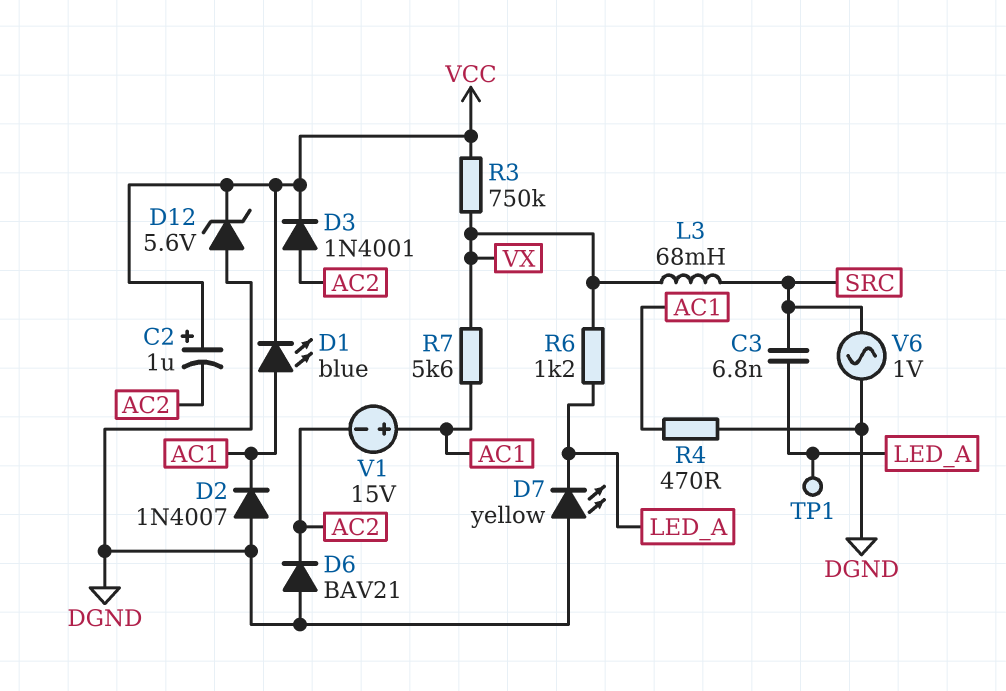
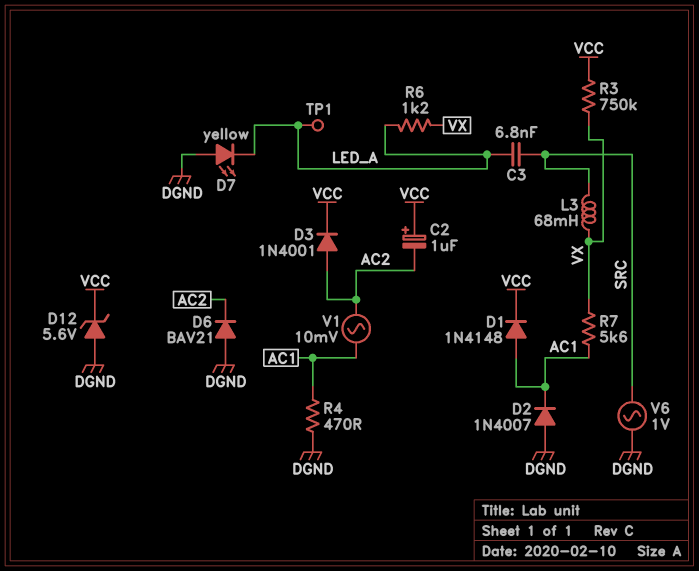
D1: LED blue (A AC1, K VCC) -> diode 1N4148 (A AC1, K VCC)
V1: 15V (plus AC1, minus AC2) -> AC 10mV (AC1, AC2)

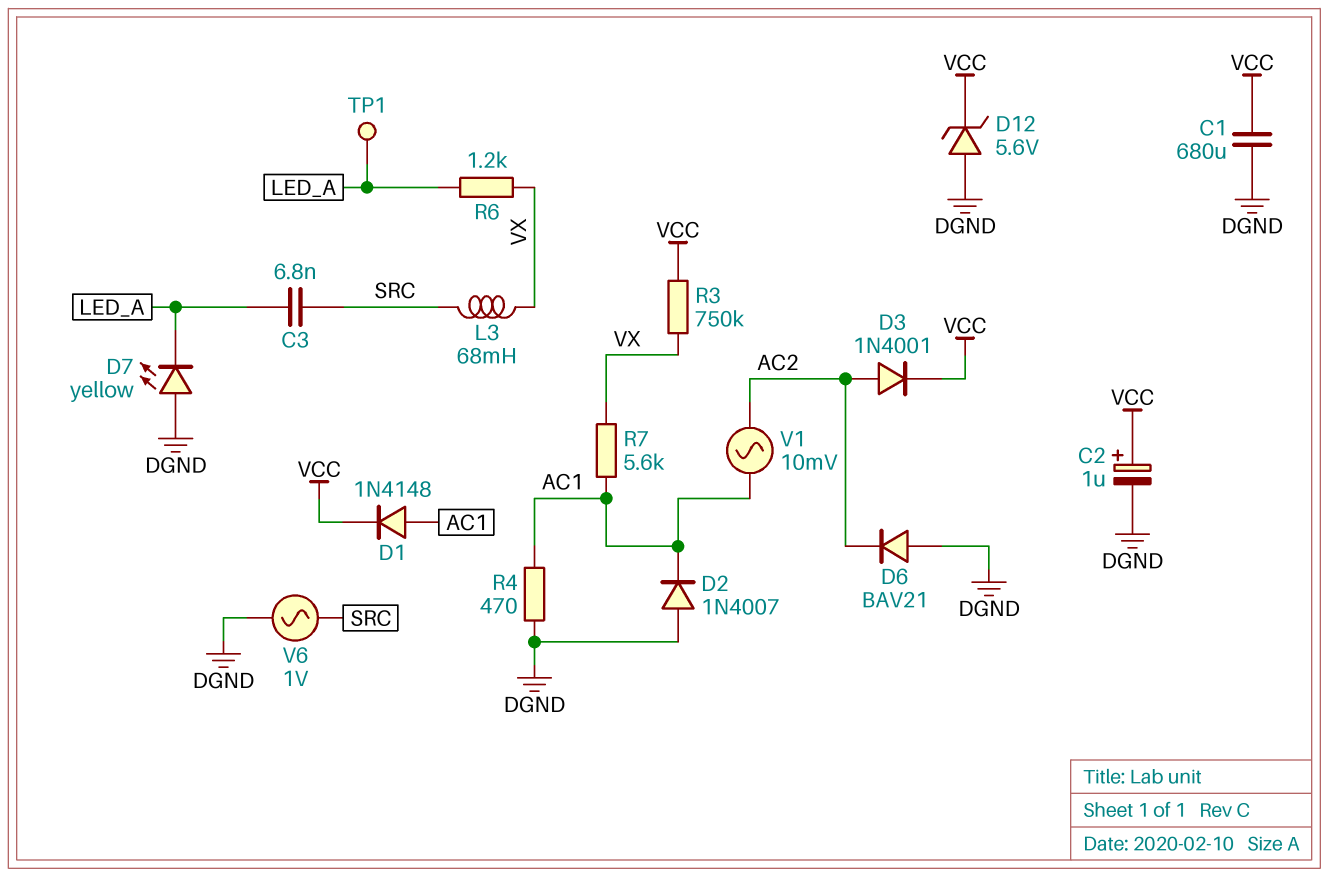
C1: none -> 680uF (DGND, VCC)
C2: 1uF (plus VCC, minus AC2) -> 1uF (plus VCC, minus DGND)

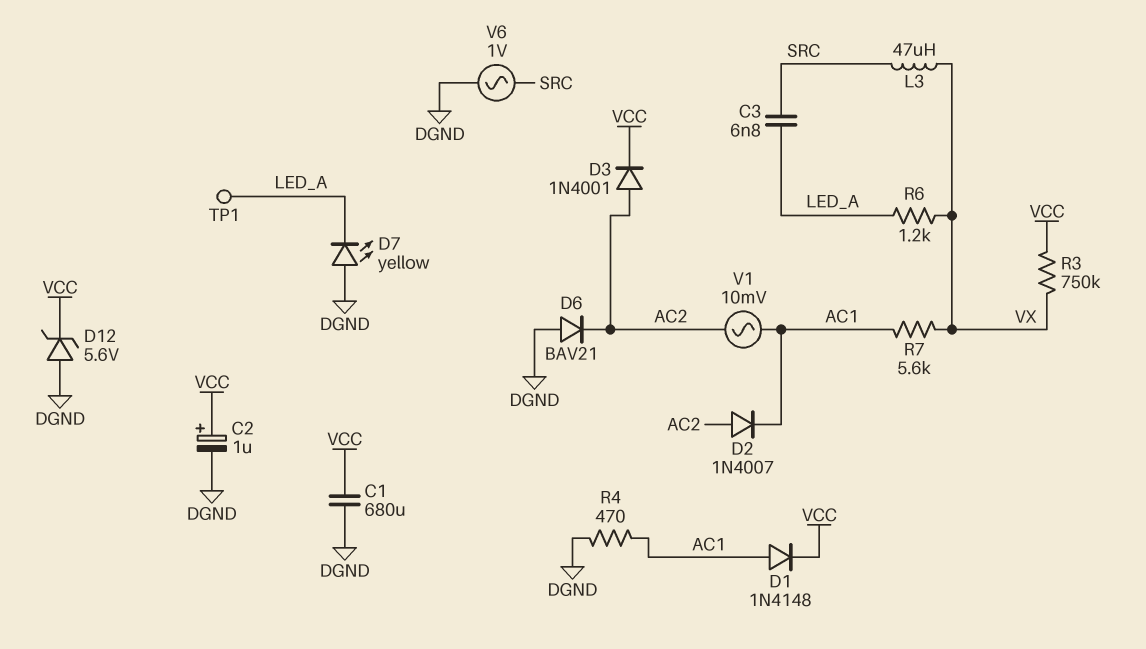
D2: diode 1N4007 (A DGND, K AC1) -> diode 1N4007 (A AC2, K AC1)
L3: 68mH (SRC, VX) -> 47uH (SRC, VX)

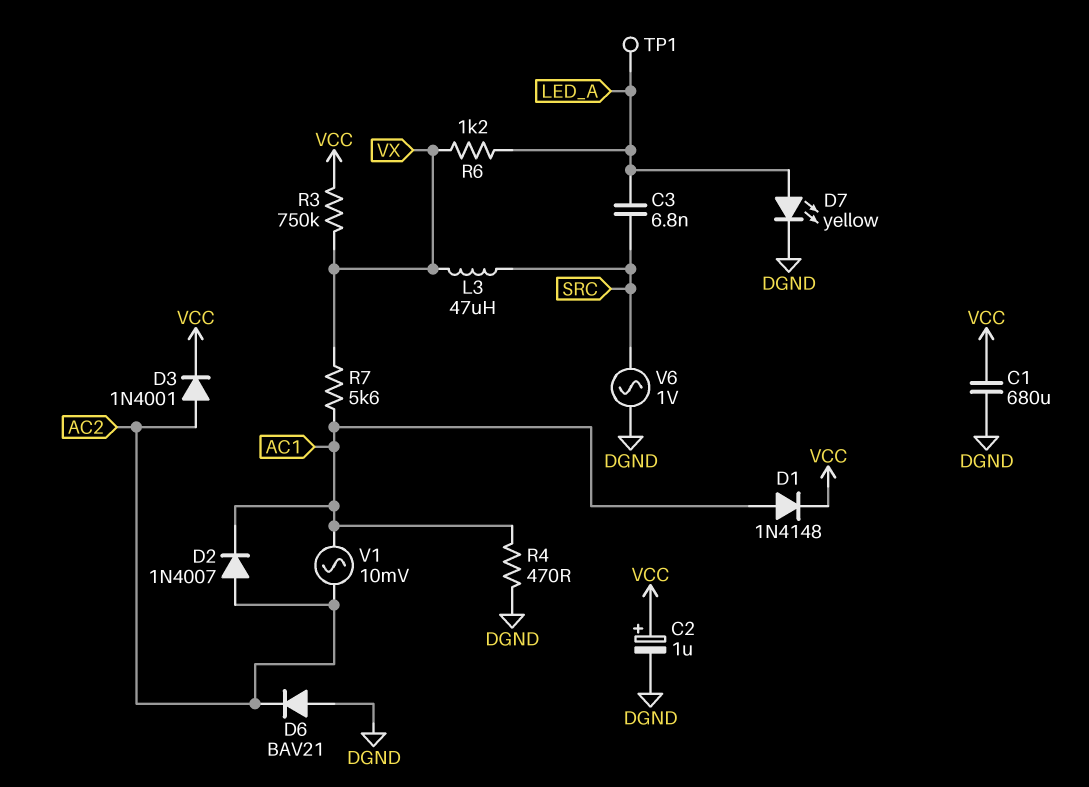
D7: LED yellow (A DGND, K LED_A) -> LED yellow (A LED_A, K DGND)
D12: zener 5.6V (A DGND, K VCC) -> none

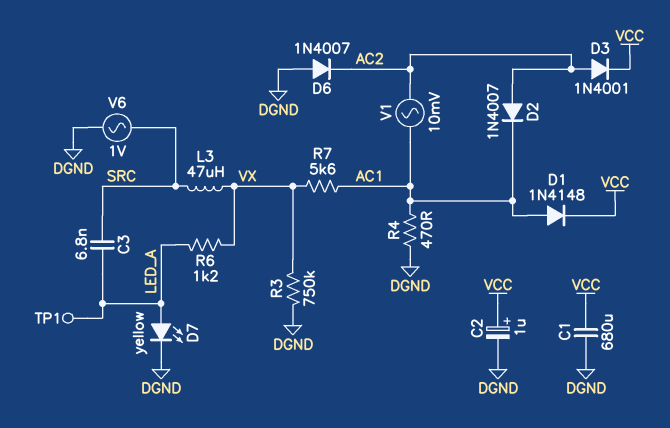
D6: diode BAV21 (A DGND, K AC2) -> diode 1N4007 (A DGND, K AC2)
R3: 750k (VCC, VX) -> 750k (DGND, VX)

